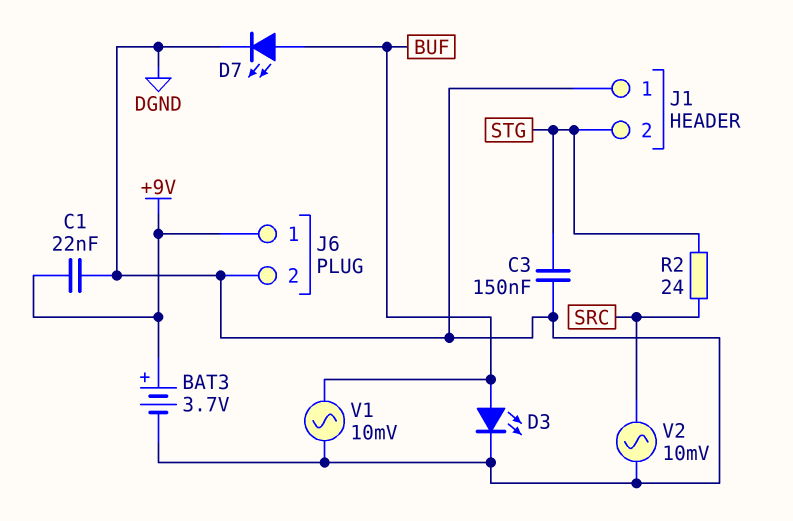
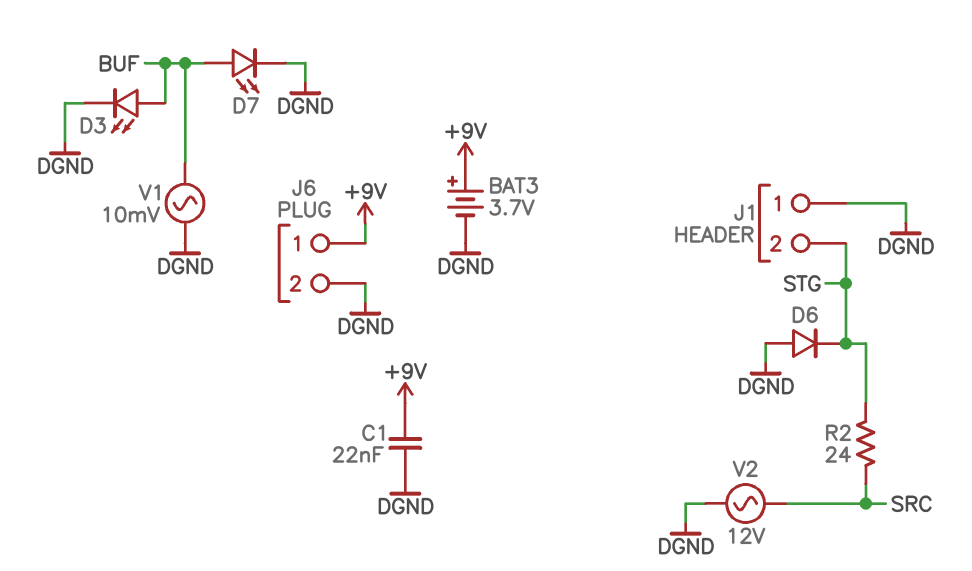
C3: 150nF (DGND, STG) -> none
D6: none -> diode (A DGND, K STG)
V2: AC 10mV (DGND, SRC) -> AC 12V (DGND, SRC)

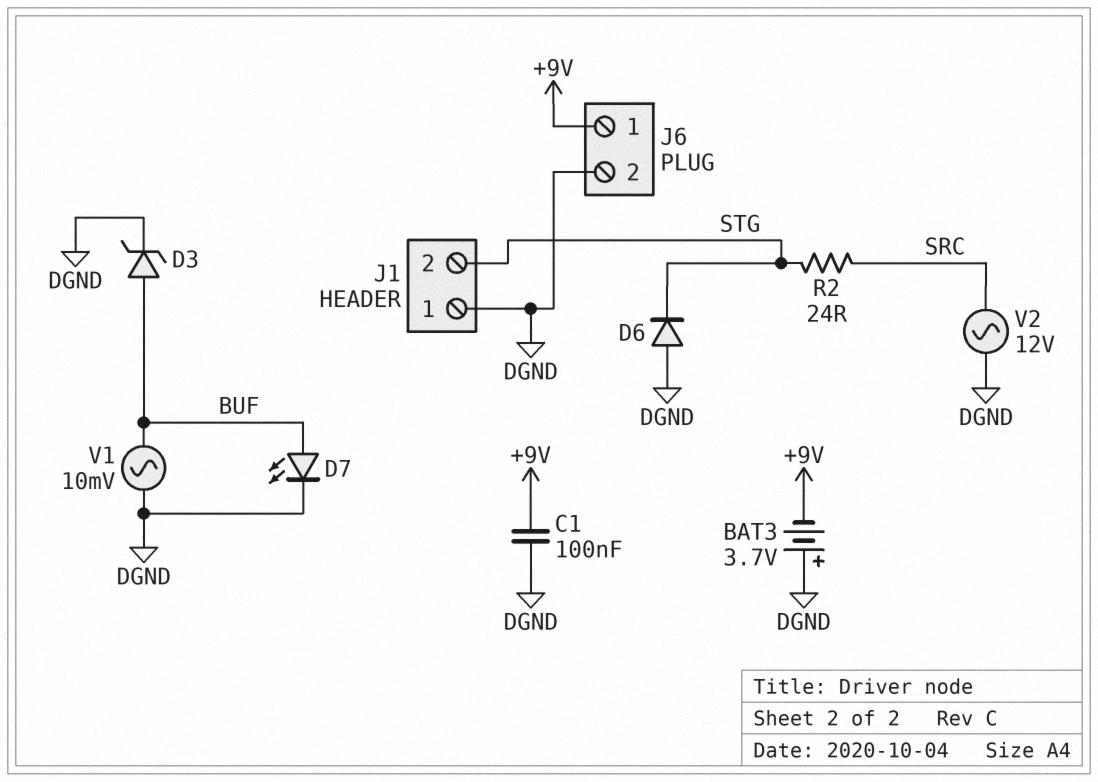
BAT3: 3.7V (plus +9V, minus DGND) -> 3.7V (plus DGND, minus +9V)
C1: 22nF (+9V, DGND) -> 100nF (+9V, DGND)
D3: LED (A BUF, K DGND) -> zener (A BUF, K DGND)

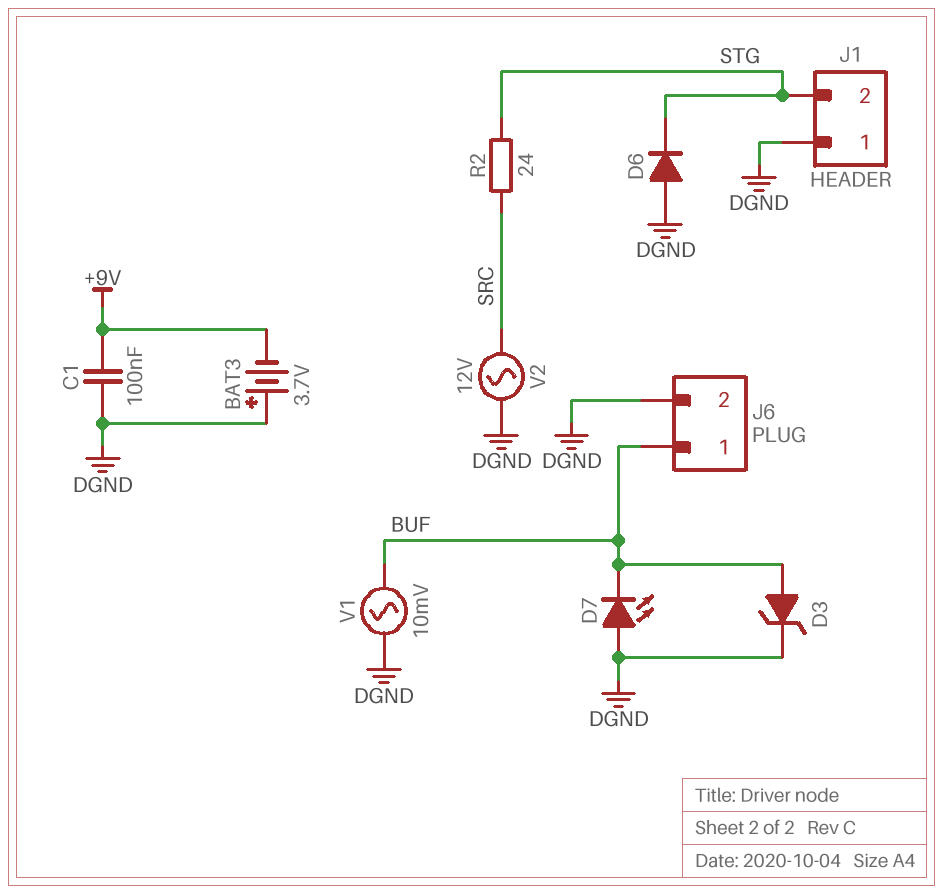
D7: LED (A BUF, K DGND) -> LED (A DGND, K BUF)
J6 pin 1: +9V -> BUF

